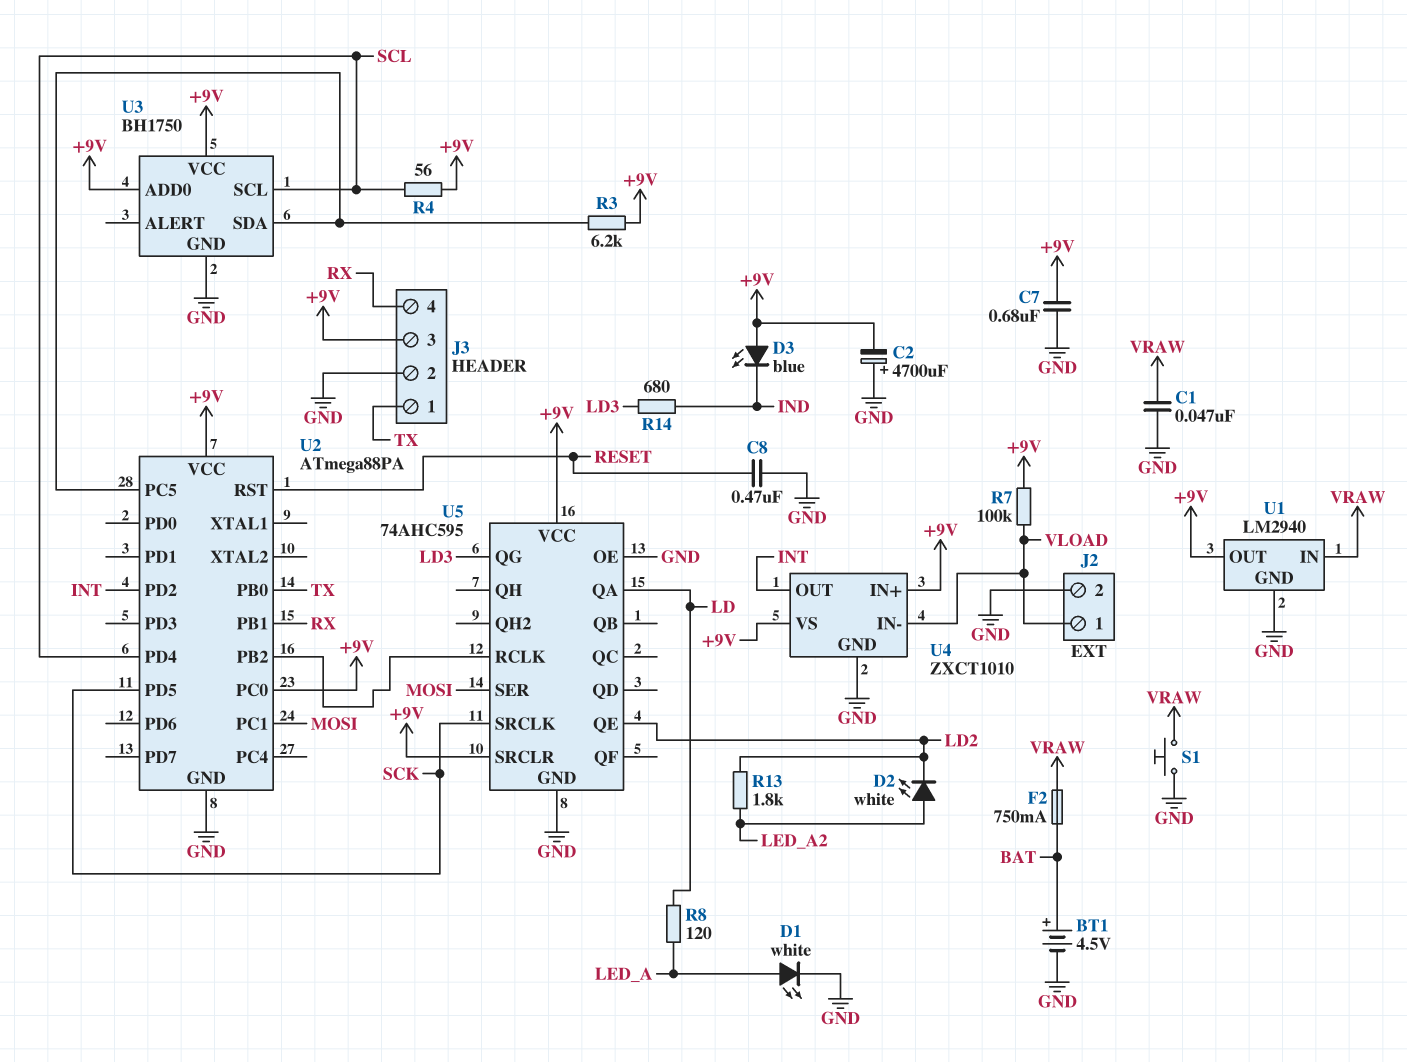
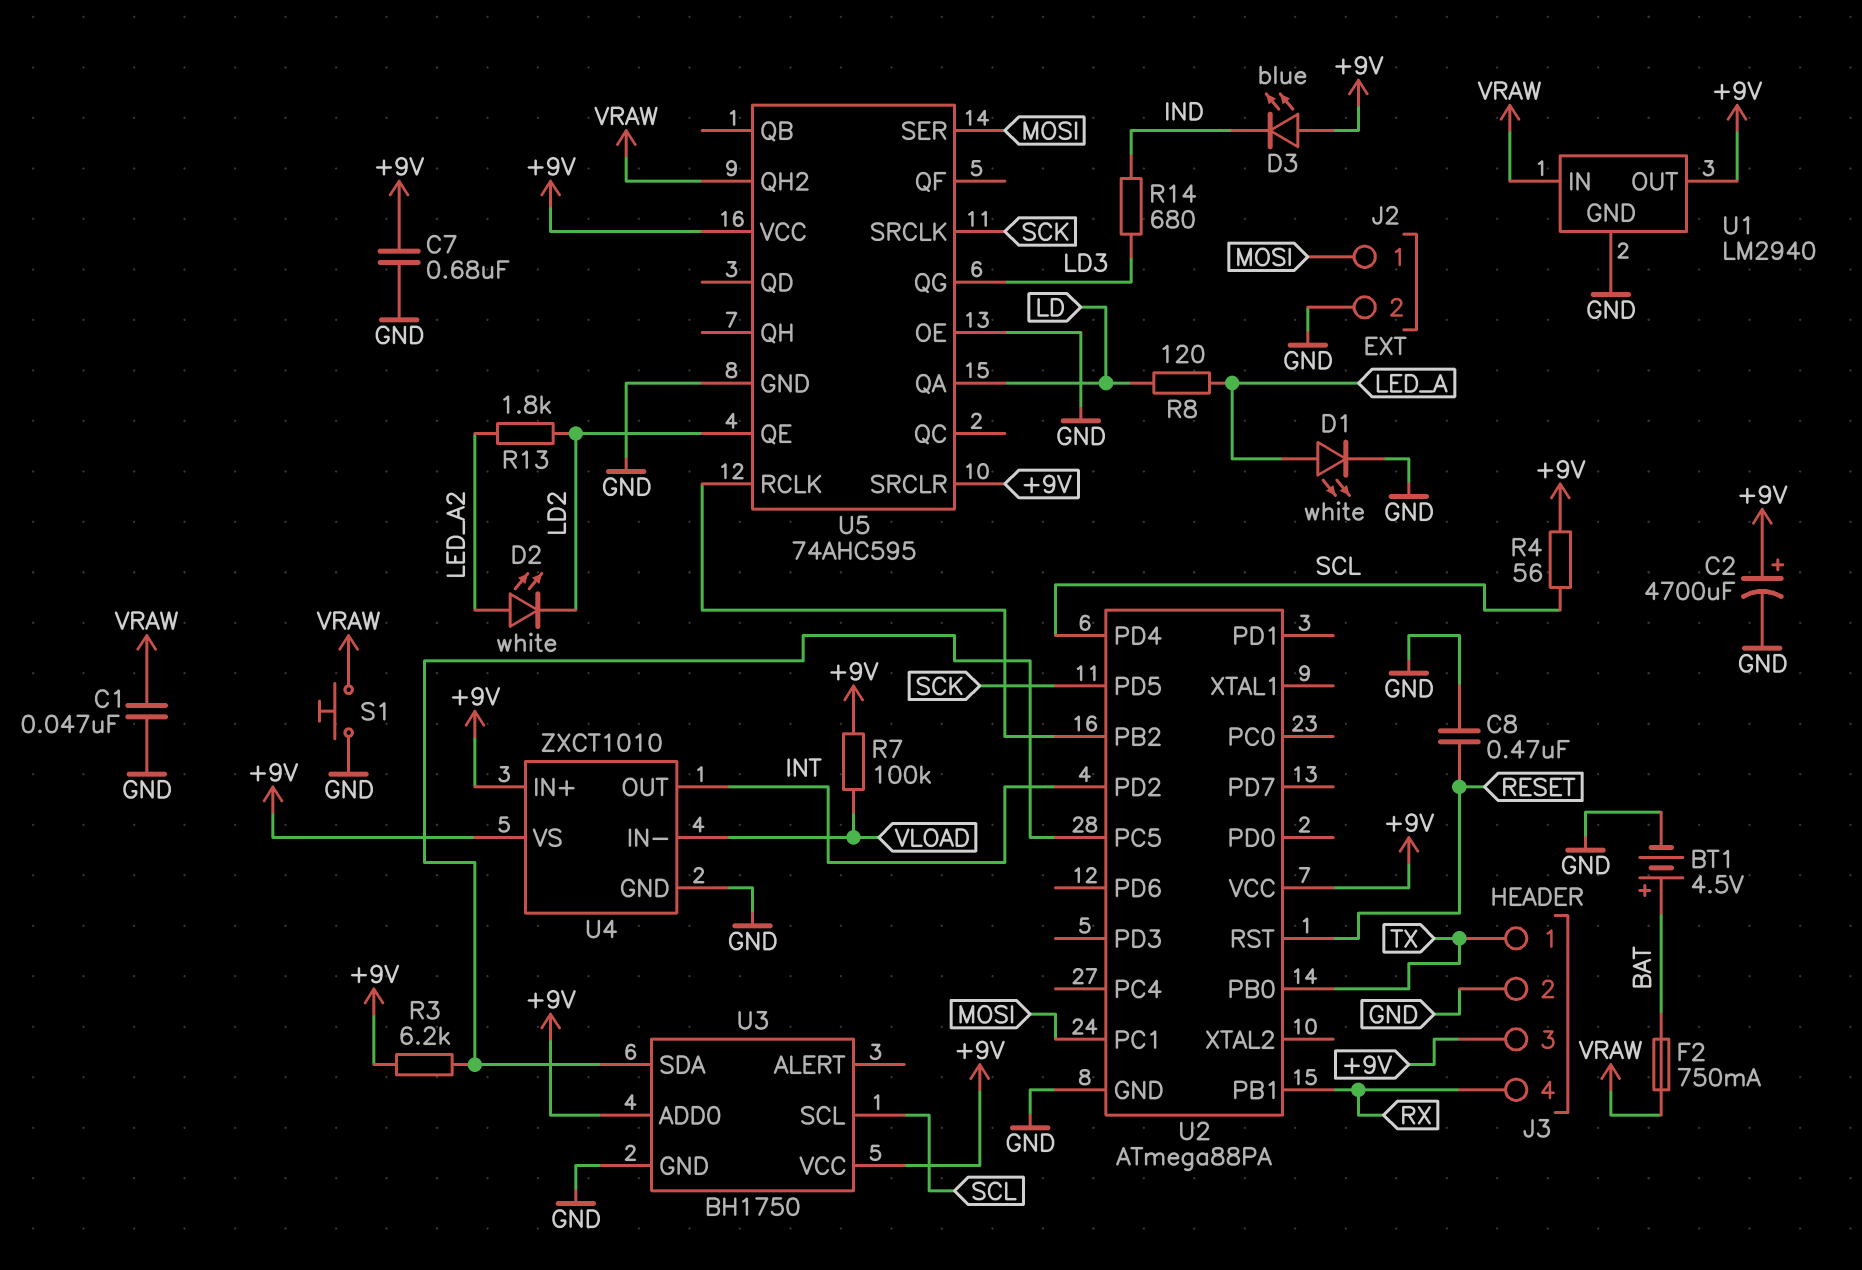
C2: 4700uF (plus GND, minus +9V) -> 4700uF (plus +9V, minus GND)
J2 pin 1: VLOAD -> MOSI
U2 pin PC0: +9V -> none
U5 pin QH2: none -> VRAW

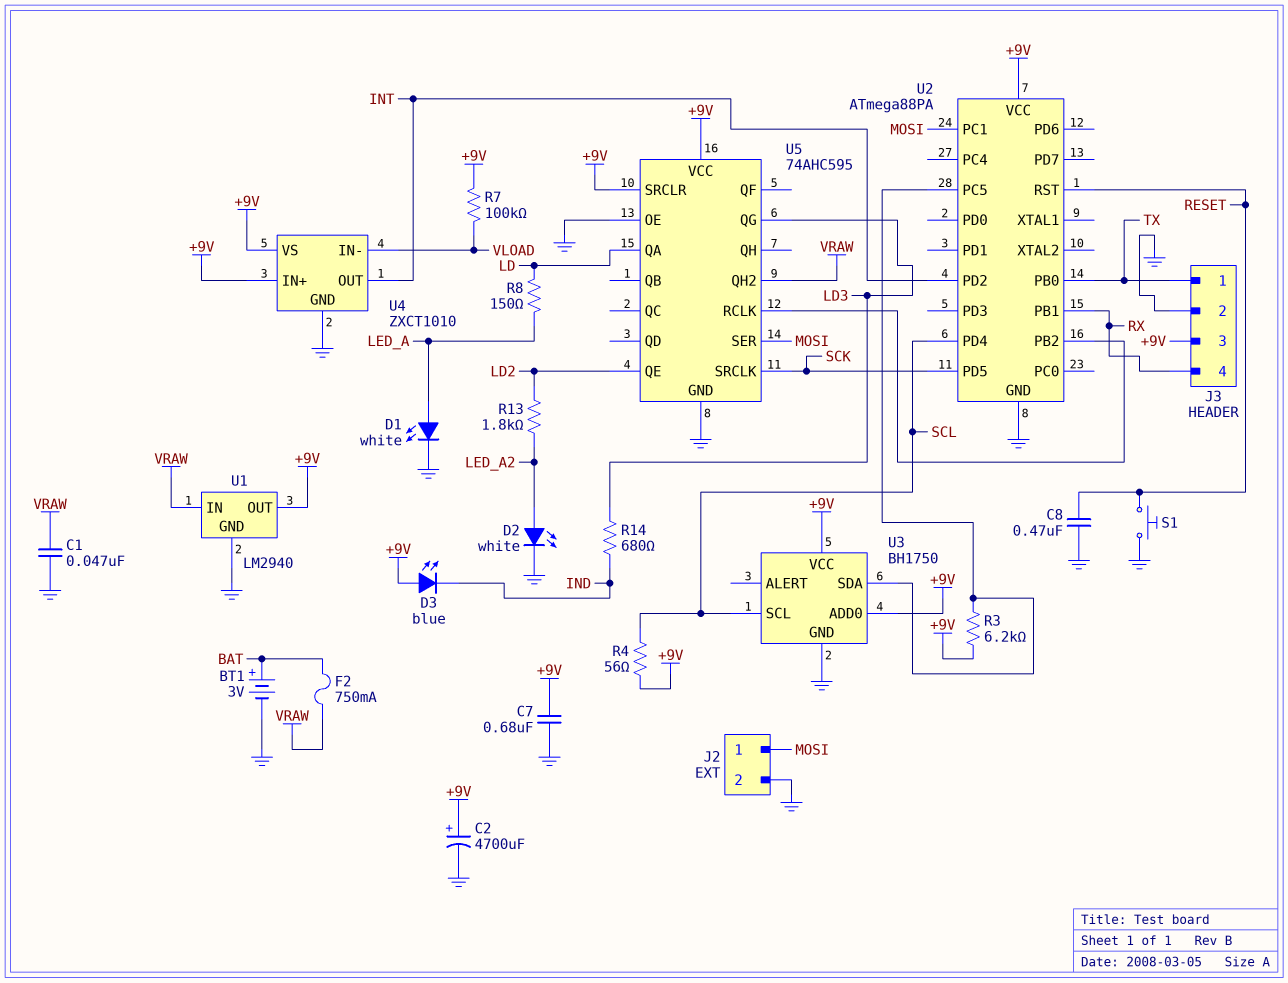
BT1: 4.5V (plus BAT, minus GND) -> 3V (plus BAT, minus GND)
D2: LED white (A LED_A2, K LD2) -> LED white (A LED_A2, K GND)
R8: 120 (LD, LED_A) -> 150 (LD, LED_A)
S1: button (GND, VRAW) -> button (GND, RESET)

